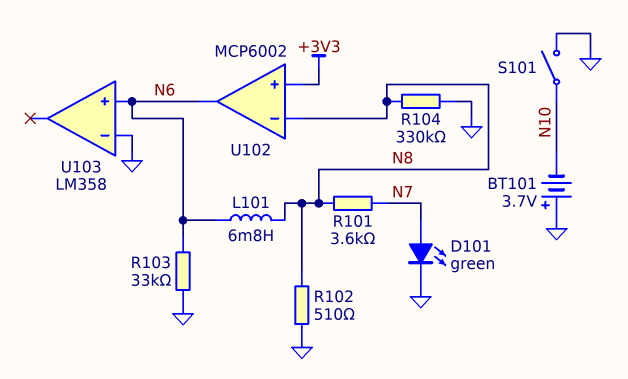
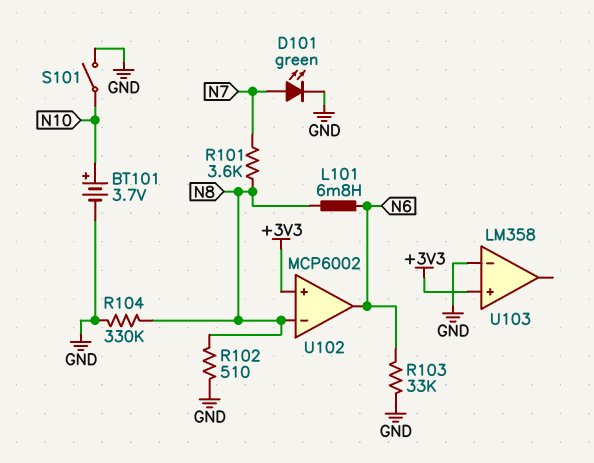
BT101: 3.7V (plus GND, minus N10) -> 3.7V (plus N10, minus GND)
U103 pin in+: N6 -> +3V3

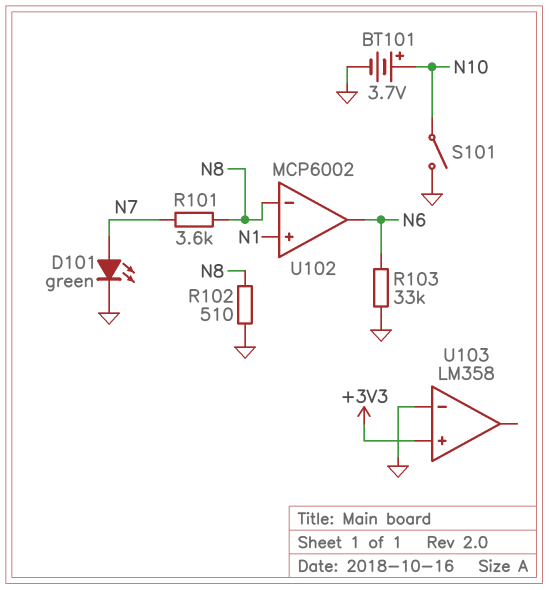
L101: 6.8mH (N6, N8) -> none
R104: 330k (GND, N8) -> none
U102 pin in+: +3V3 -> N1

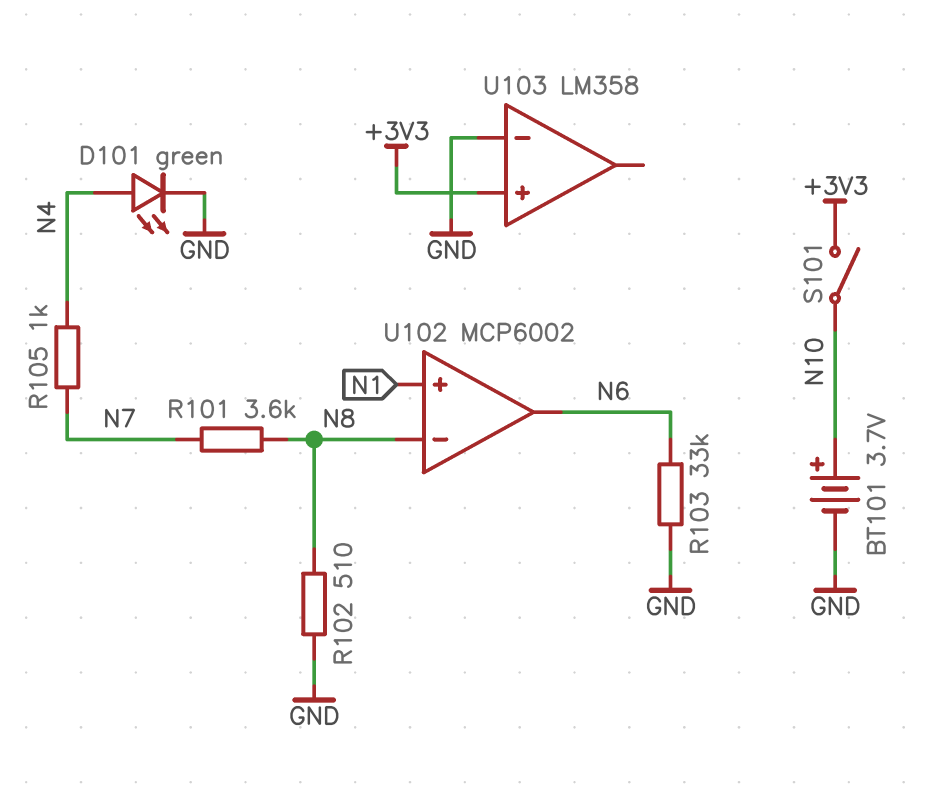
D101: LED green (A N7, K GND) -> LED green (A N4, K GND)
R105: none -> 1k (N4, N7)
S101: switch (GND, N10) -> switch (+3V3, N10)

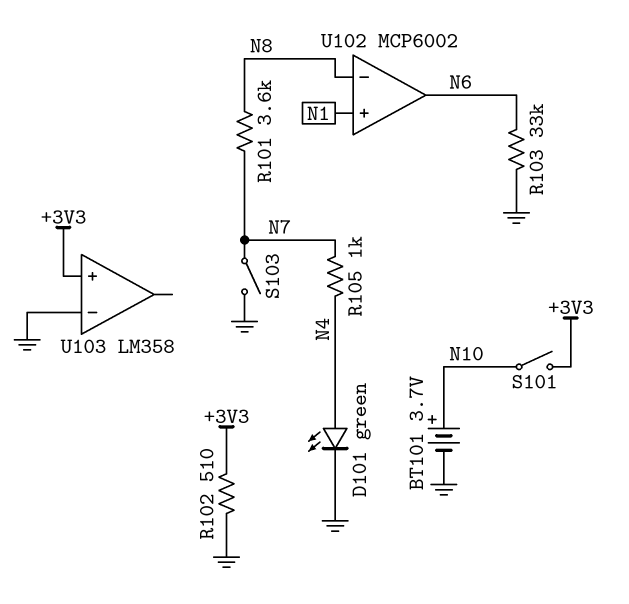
R102: 510 (GND, N8) -> 510 (+3V3, GND)
S103: none -> switch (GND, N7)

